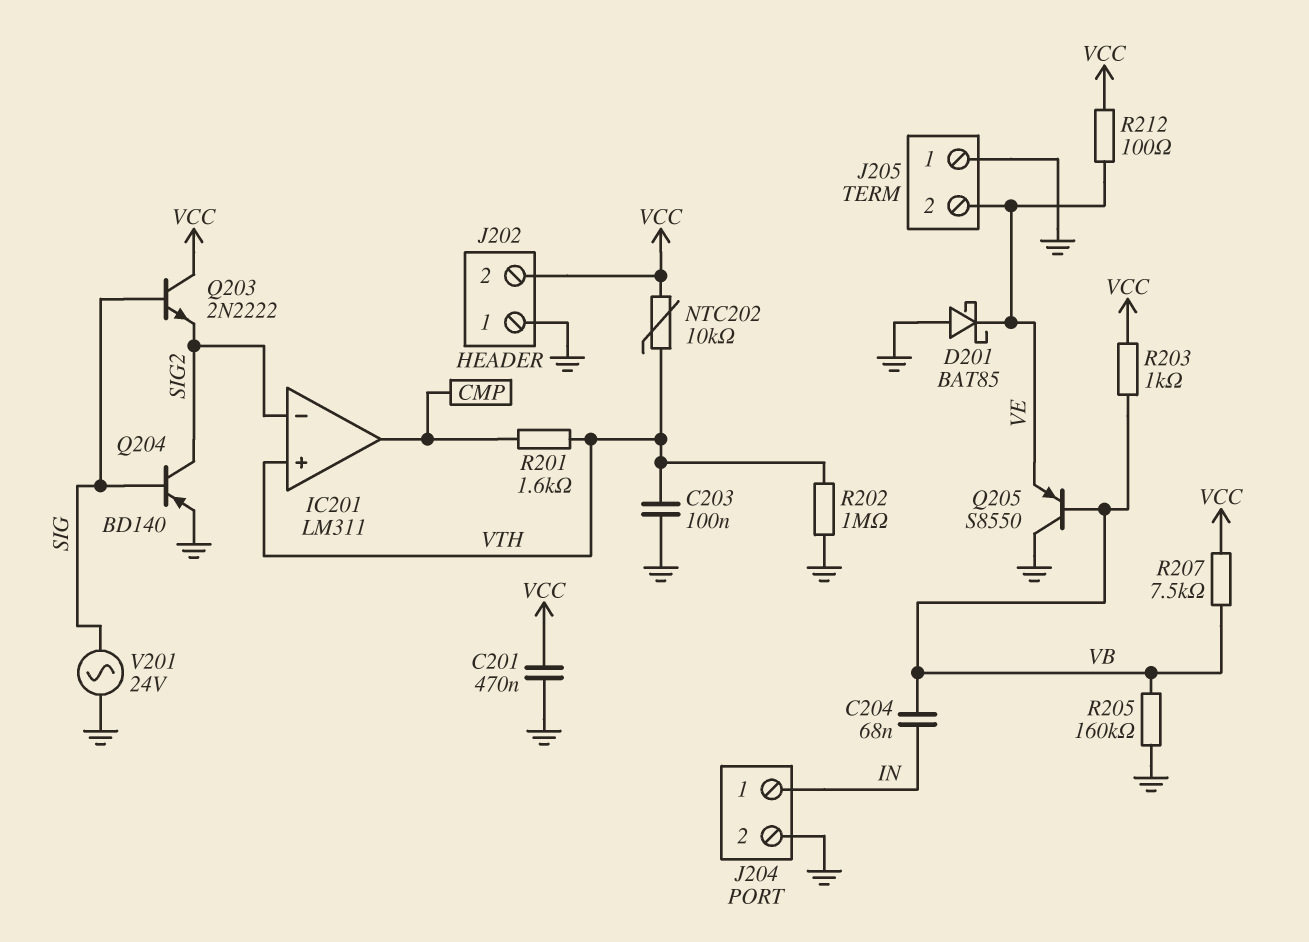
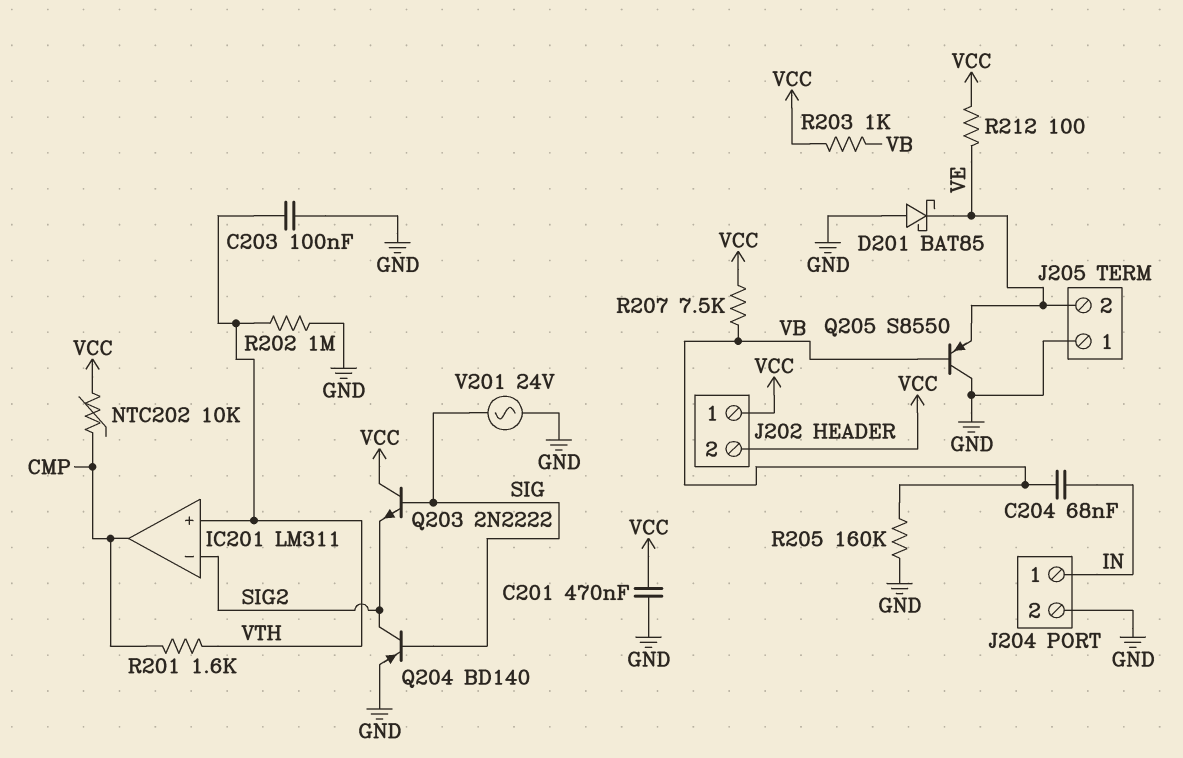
J202 pin 1: GND -> VCC
NTC202: 10k (VCC, VTH) -> 10k (CMP, VCC)

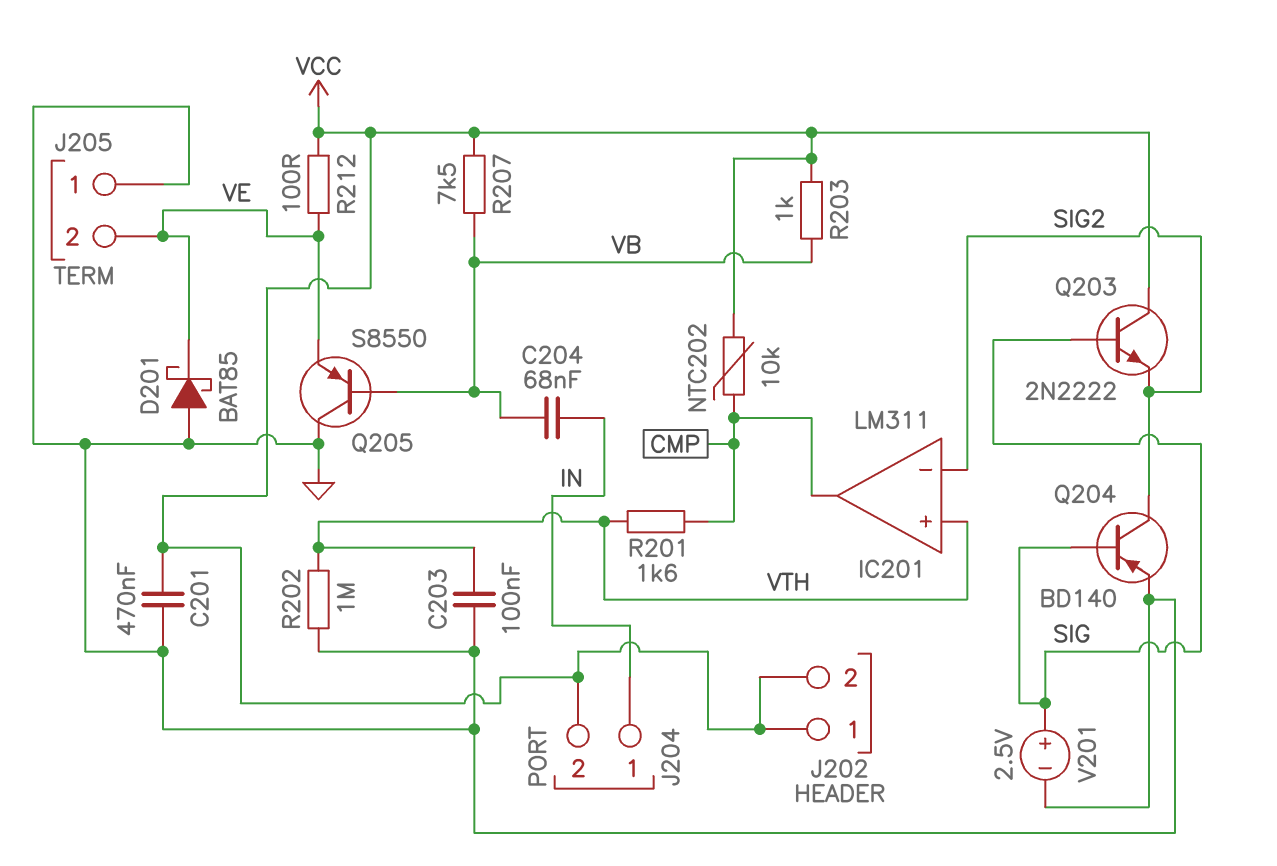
J204 pin 2: GND -> VCC
R205: 160k (GND, VB) -> none
V201: AC 24V (GND, SIG) -> 2.5V (plus SIG, minus GND)

